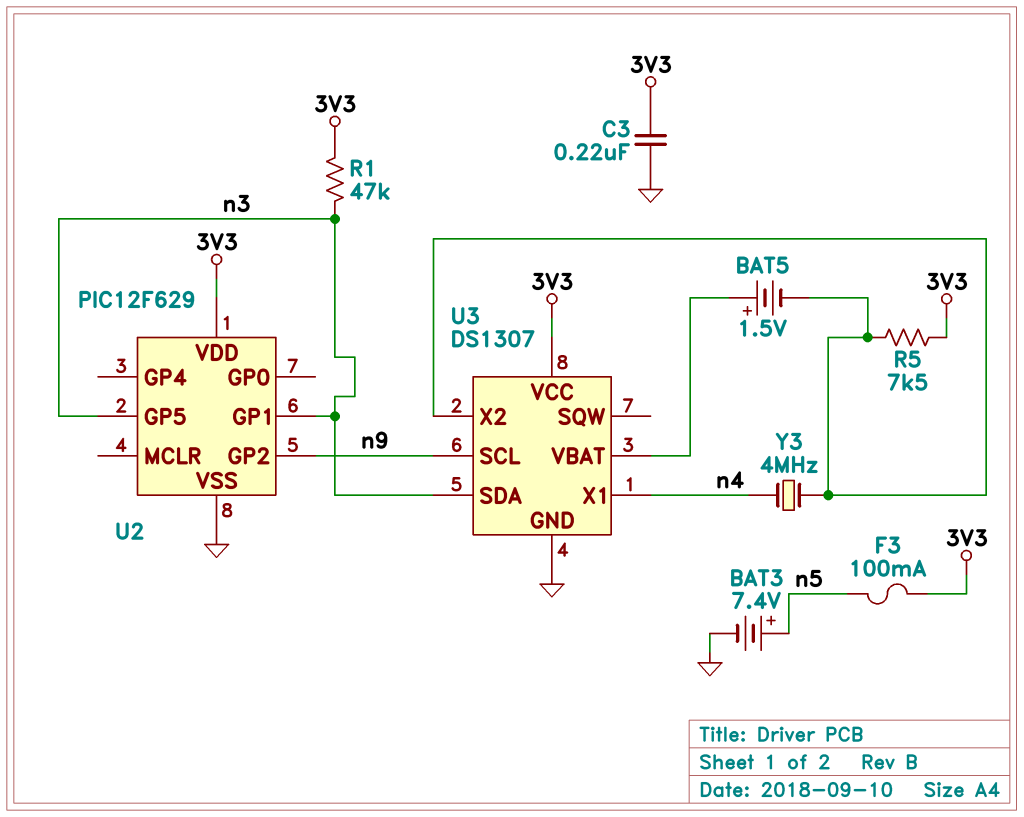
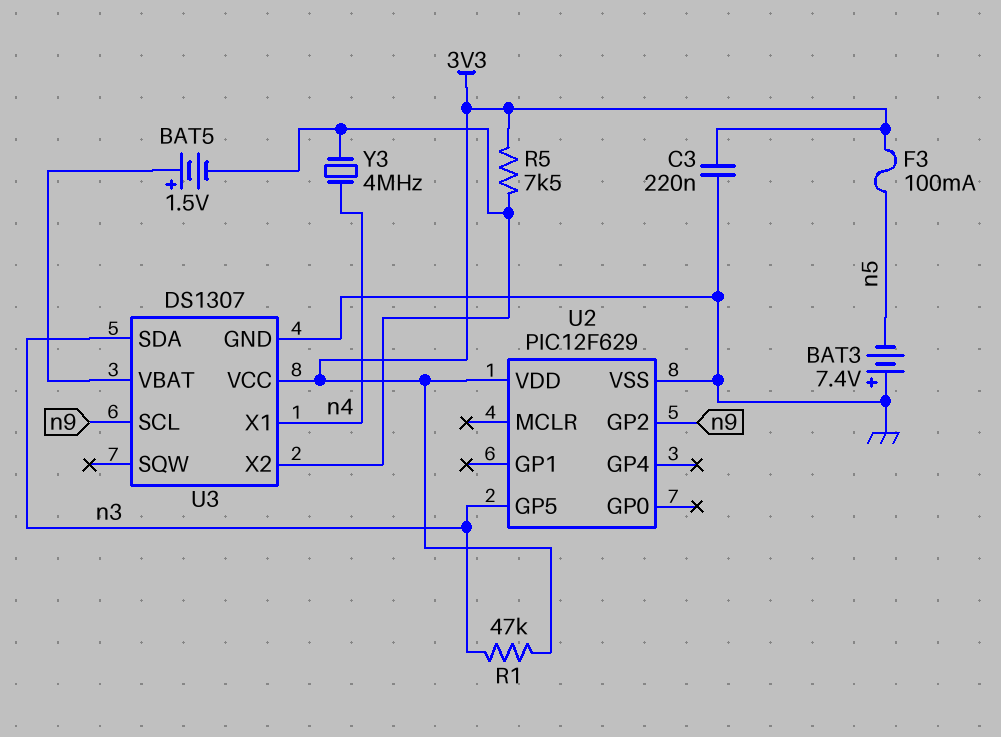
BAT3: 7.4V (plus n5, minus GND) -> 7.4V (plus GND, minus n5)
U2 pin GP1: n3 -> none

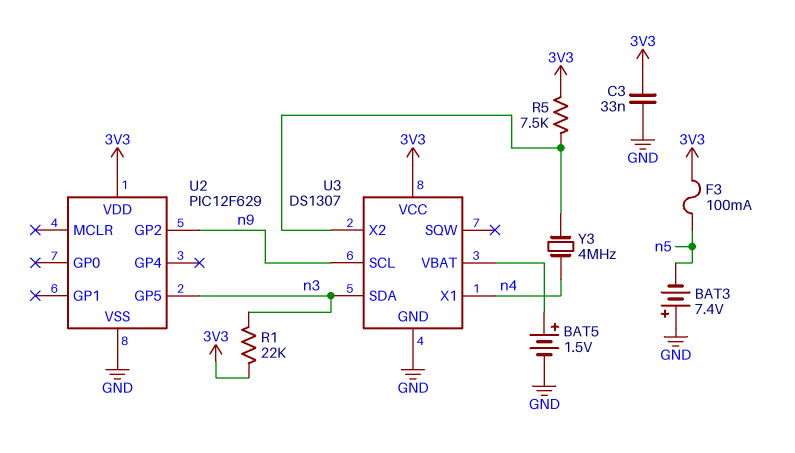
BAT5: 1.5V (plus U3/VBAT, minus U3/X2) -> 1.5V (plus U3/VBAT, minus GND)
C3: 220nF (3V3, GND) -> 33nF (3V3, GND)
R1: 47k (3V3, n3) -> 22k (3V3, n3)

